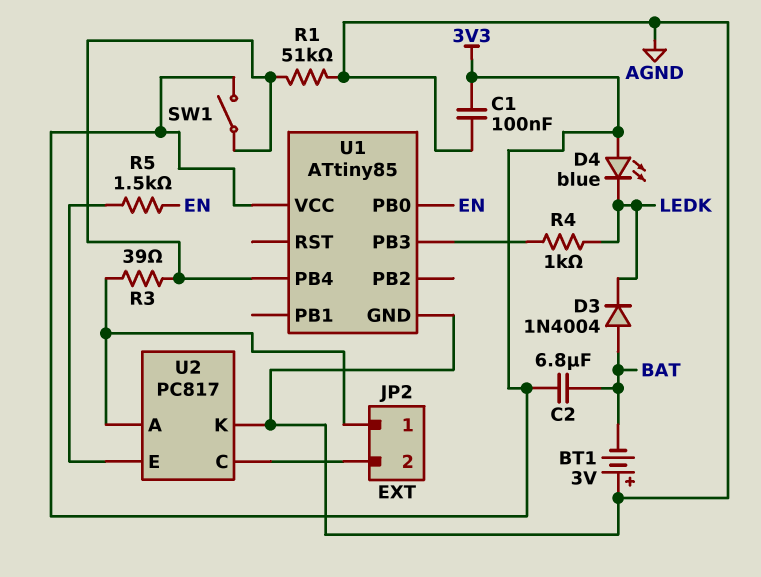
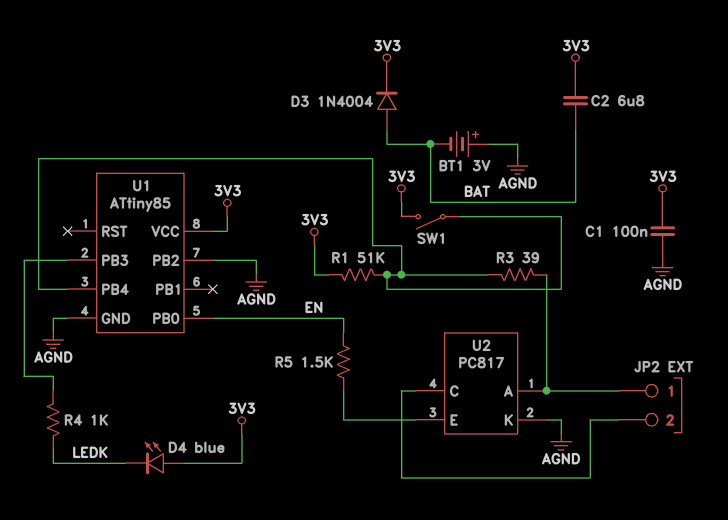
D3: diode 1N4004 (A BAT, K LEDK) -> diode 1N4004 (A BAT, K 3V3)
R1: 51k (AGND, U1/PB4) -> 51k (3V3, U1/PB4)
U1 pin PB2: none -> AGND

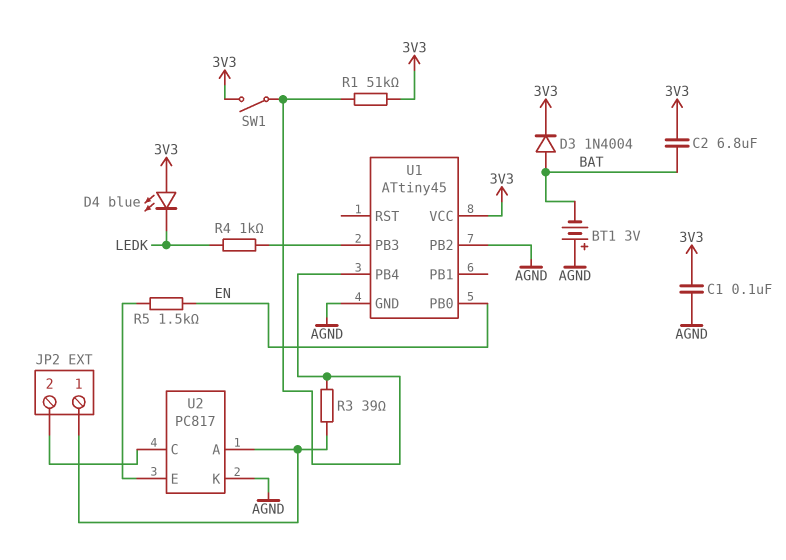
U1: ATtiny85 -> ATtiny45

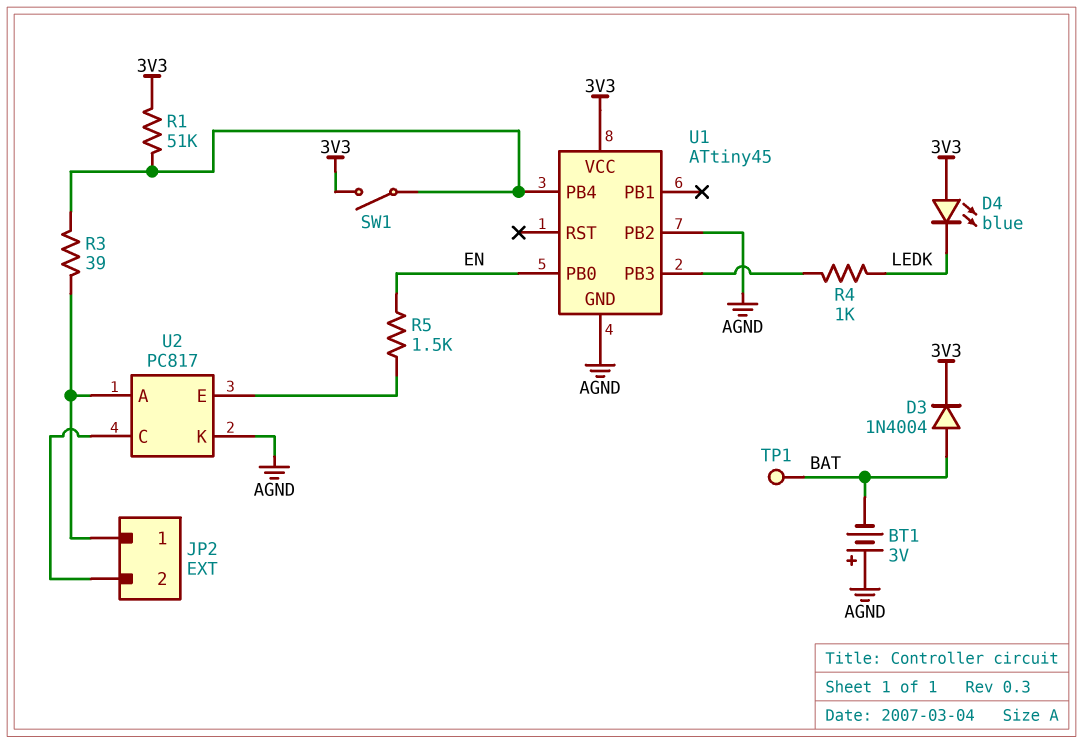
C1: 100nF (3V3, AGND) -> none
C2: 6.8uF (3V3, BAT) -> none
TP1: none -> test point (BAT)

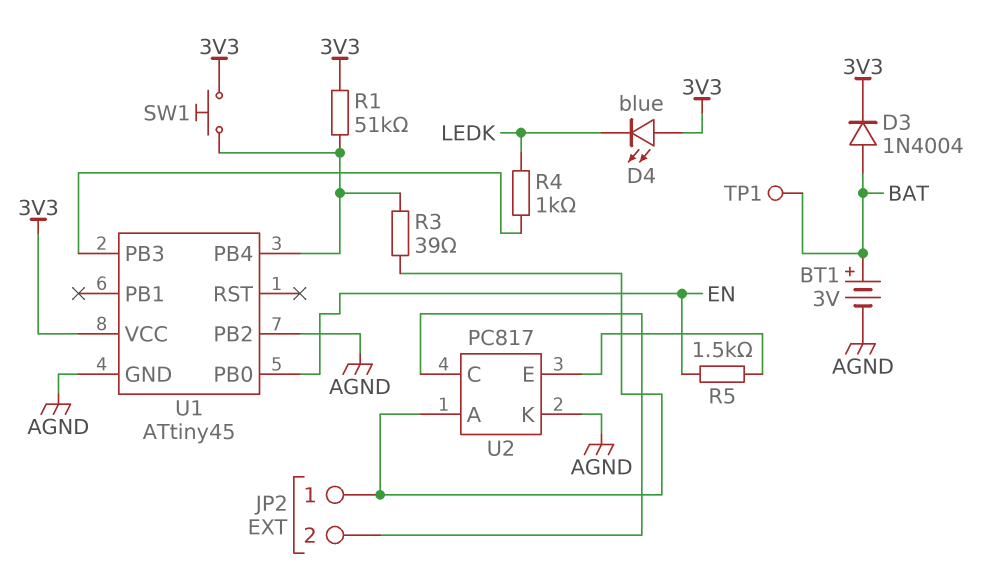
BT1: 3V (plus AGND, minus BAT) -> 3V (plus BAT, minus AGND)
SW1: switch (3V3, U1/PB4) -> button (3V3, U1/PB4)

